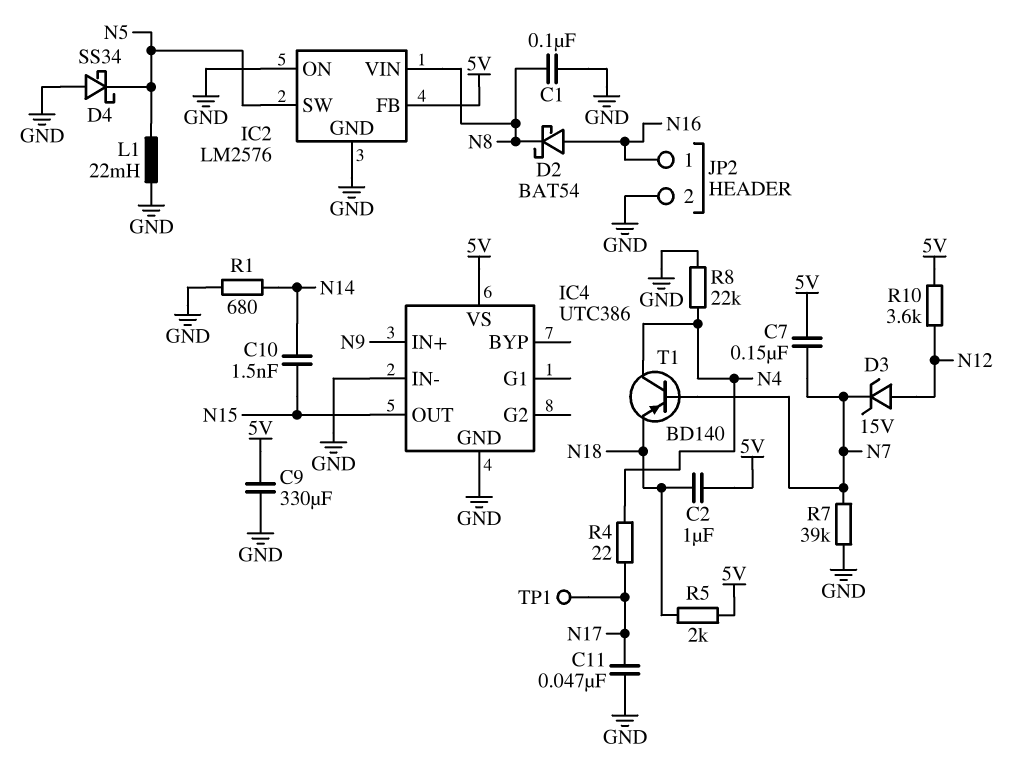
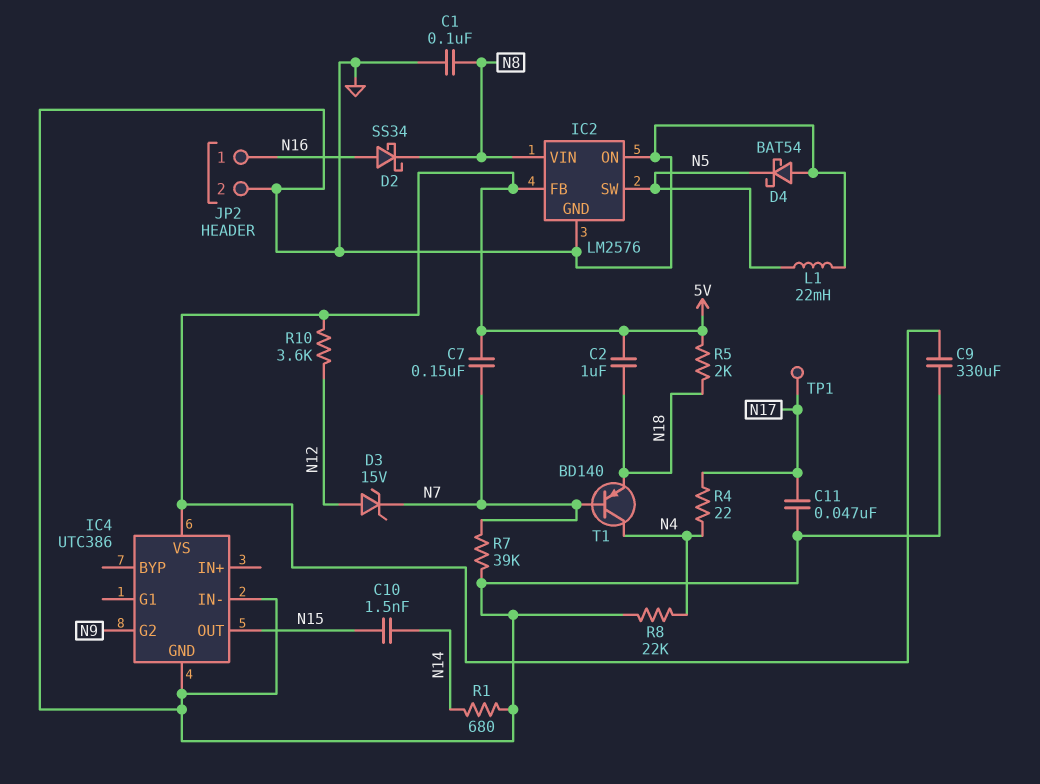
D2: schottky BAT54 (A N16, K N8) -> schottky SS34 (A N16, K N8)
D4: schottky SS34 (A GND, K N5) -> schottky BAT54 (A GND, K N5)
IC4 pin G2: none -> N9
IC4 pin IN+: N9 -> none

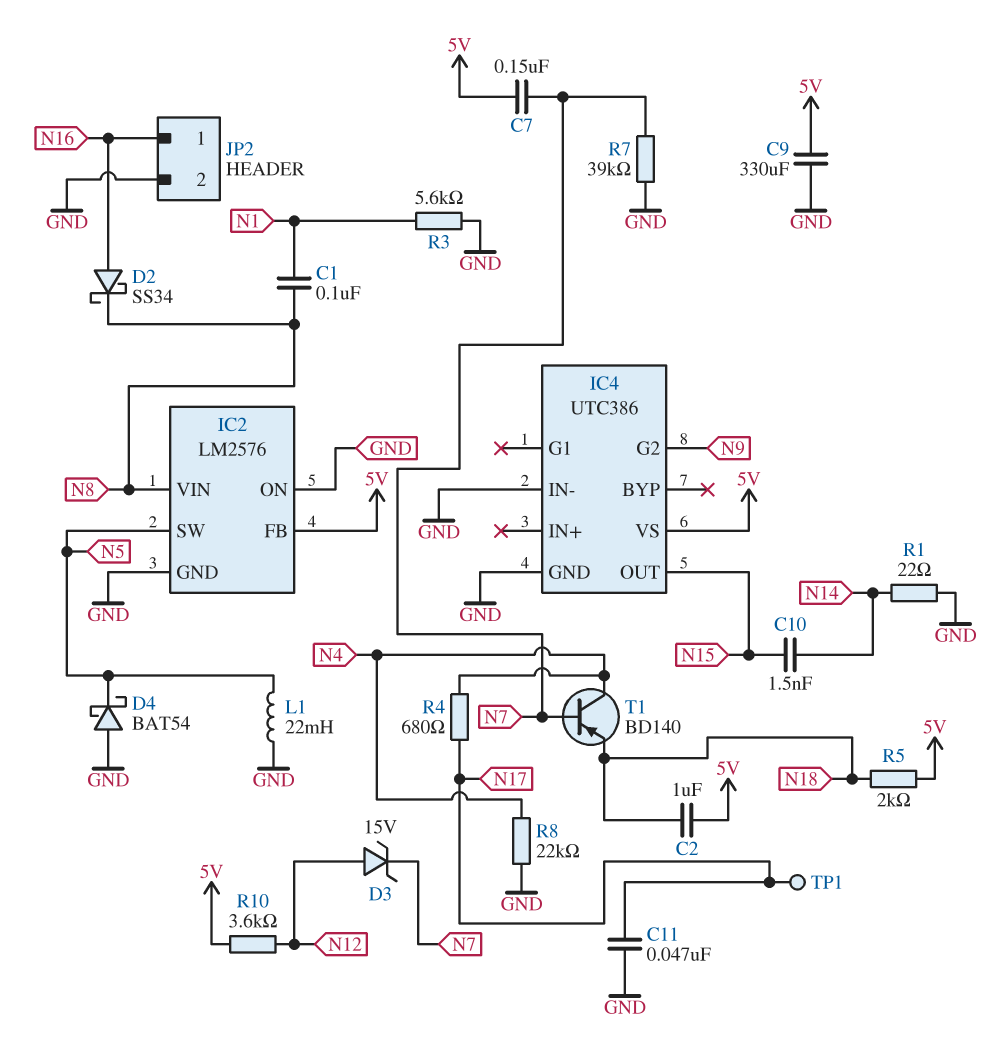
C1: 100nF (GND, N8) -> 100nF (N1, N8)
R1: 680 (GND, N14) -> 22 (GND, N14)
R3: none -> 5.6k (GND, N1)
R4: 22 (N4, N17) -> 680 (N4, N17)

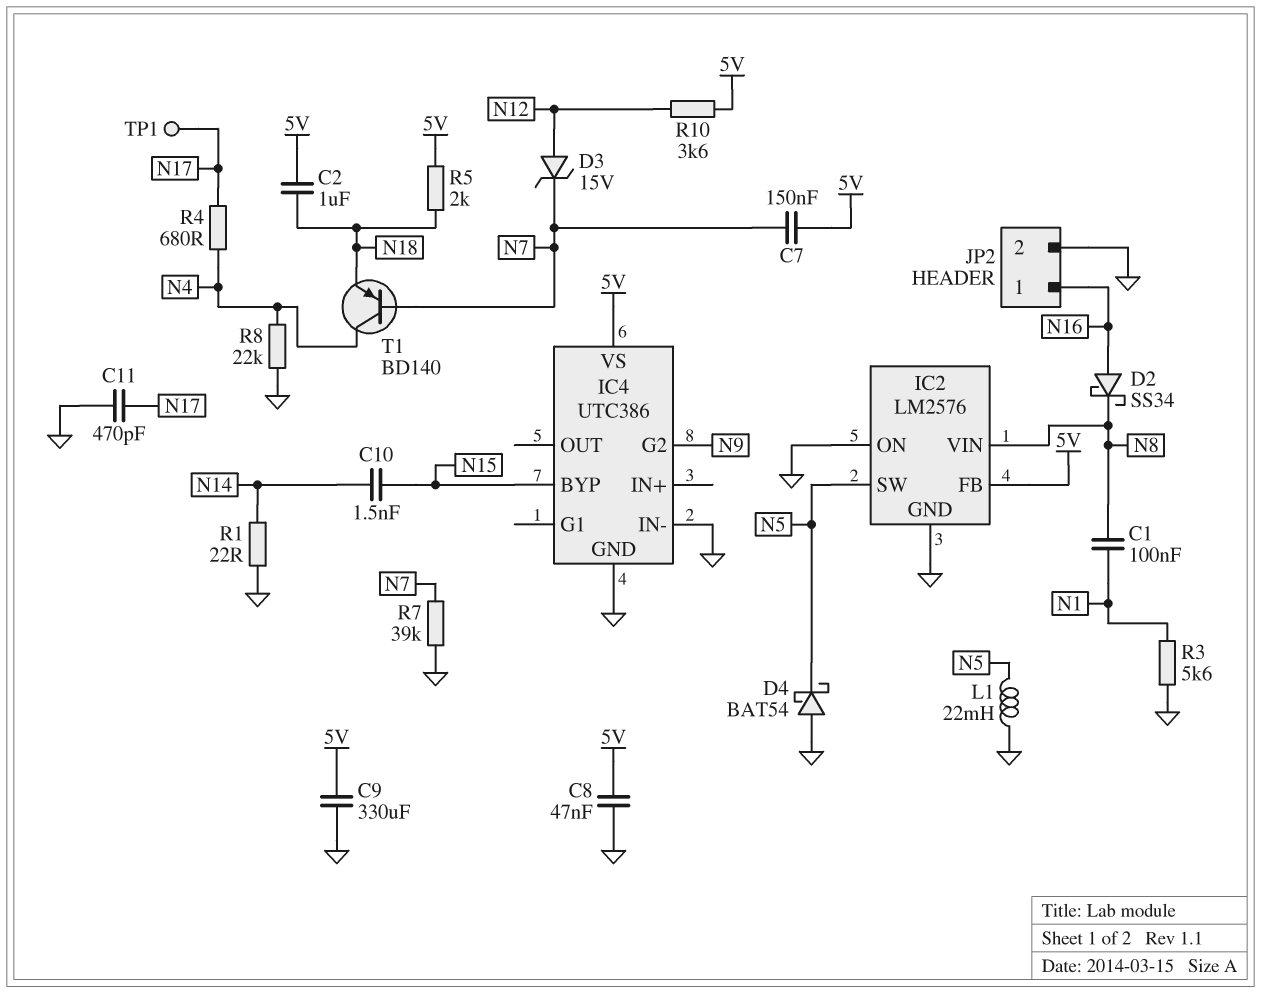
C8: none -> 47nF (5V, GND)
C11: 47nF (GND, N17) -> 470pF (GND, N17)
IC4 pin BYP: none -> N15
IC4 pin OUT: N15 -> none

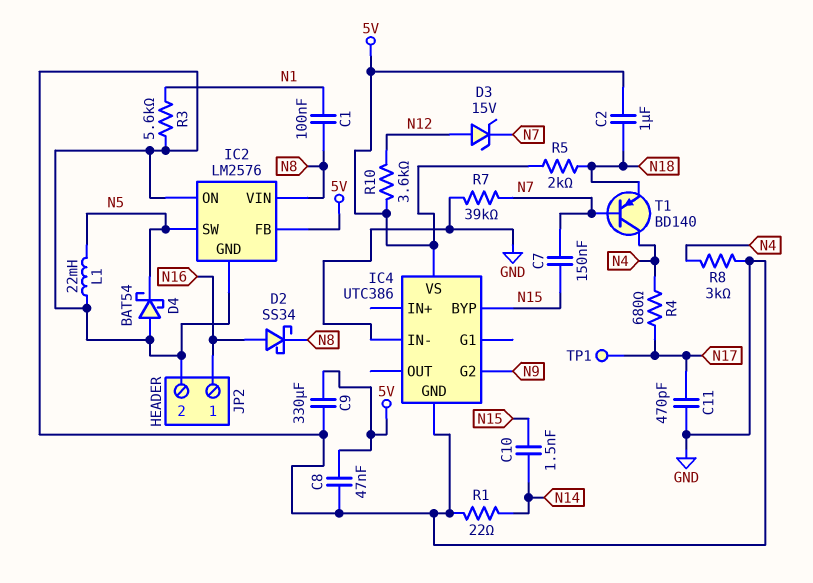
C7: 150nF (5V, N7) -> 150nF (N7, N15)
R8: 22k (GND, N4) -> 3k (GND, N4)

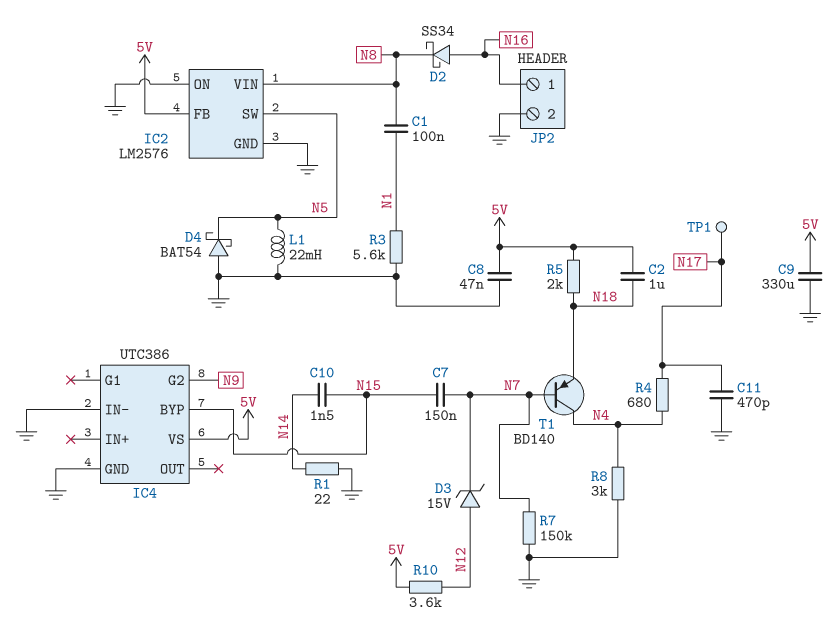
R7: 39k (GND, N7) -> 150k (GND, N7)

